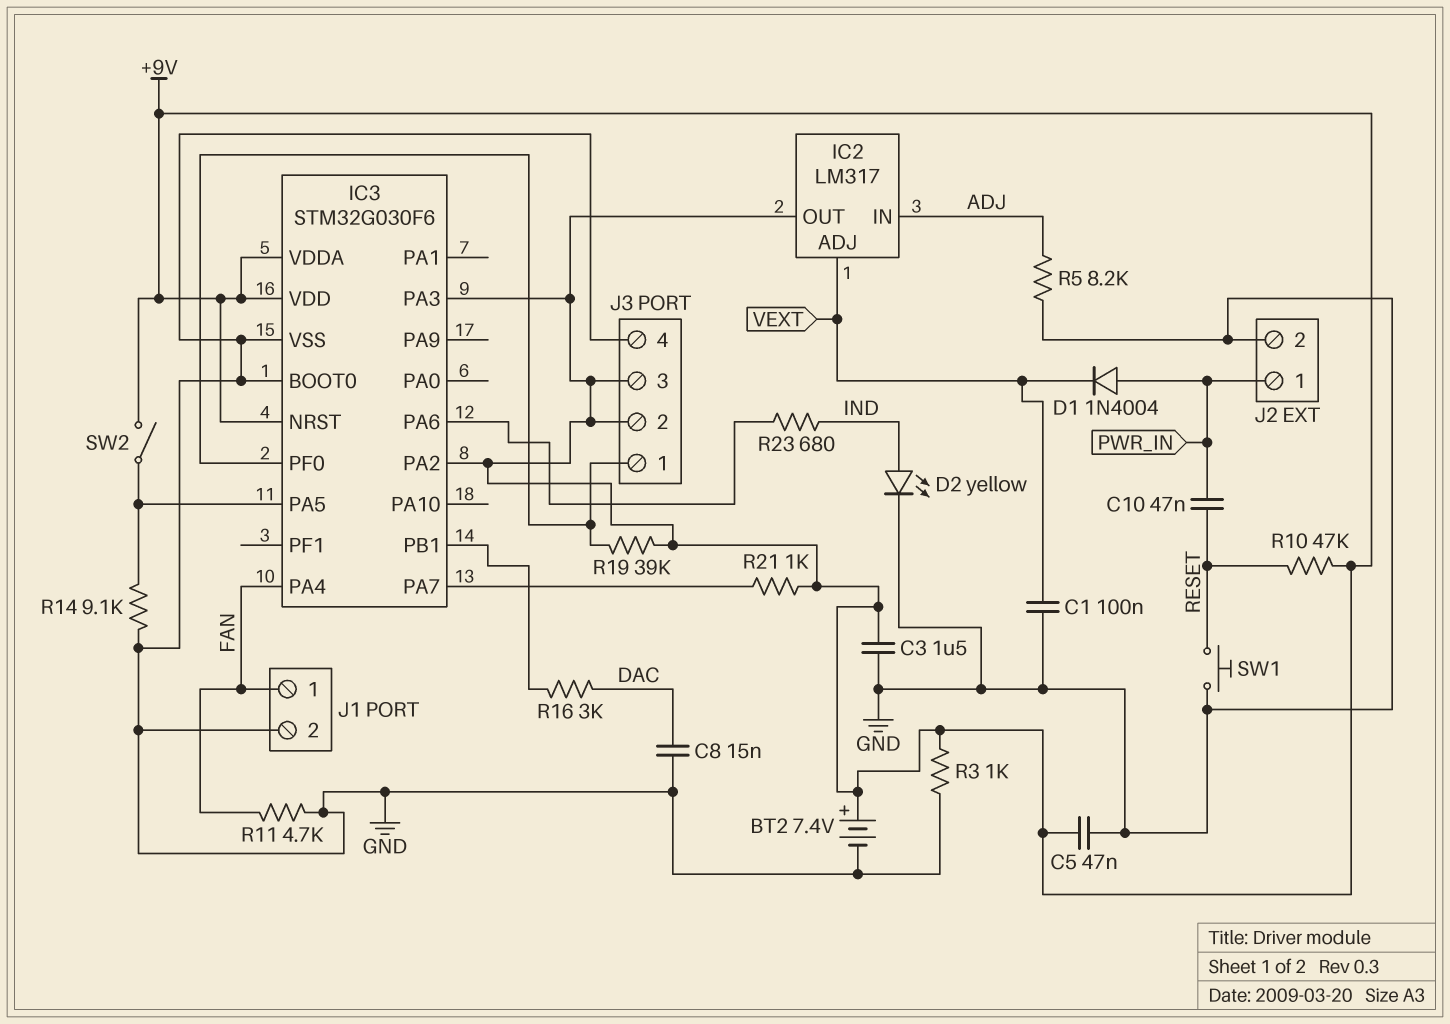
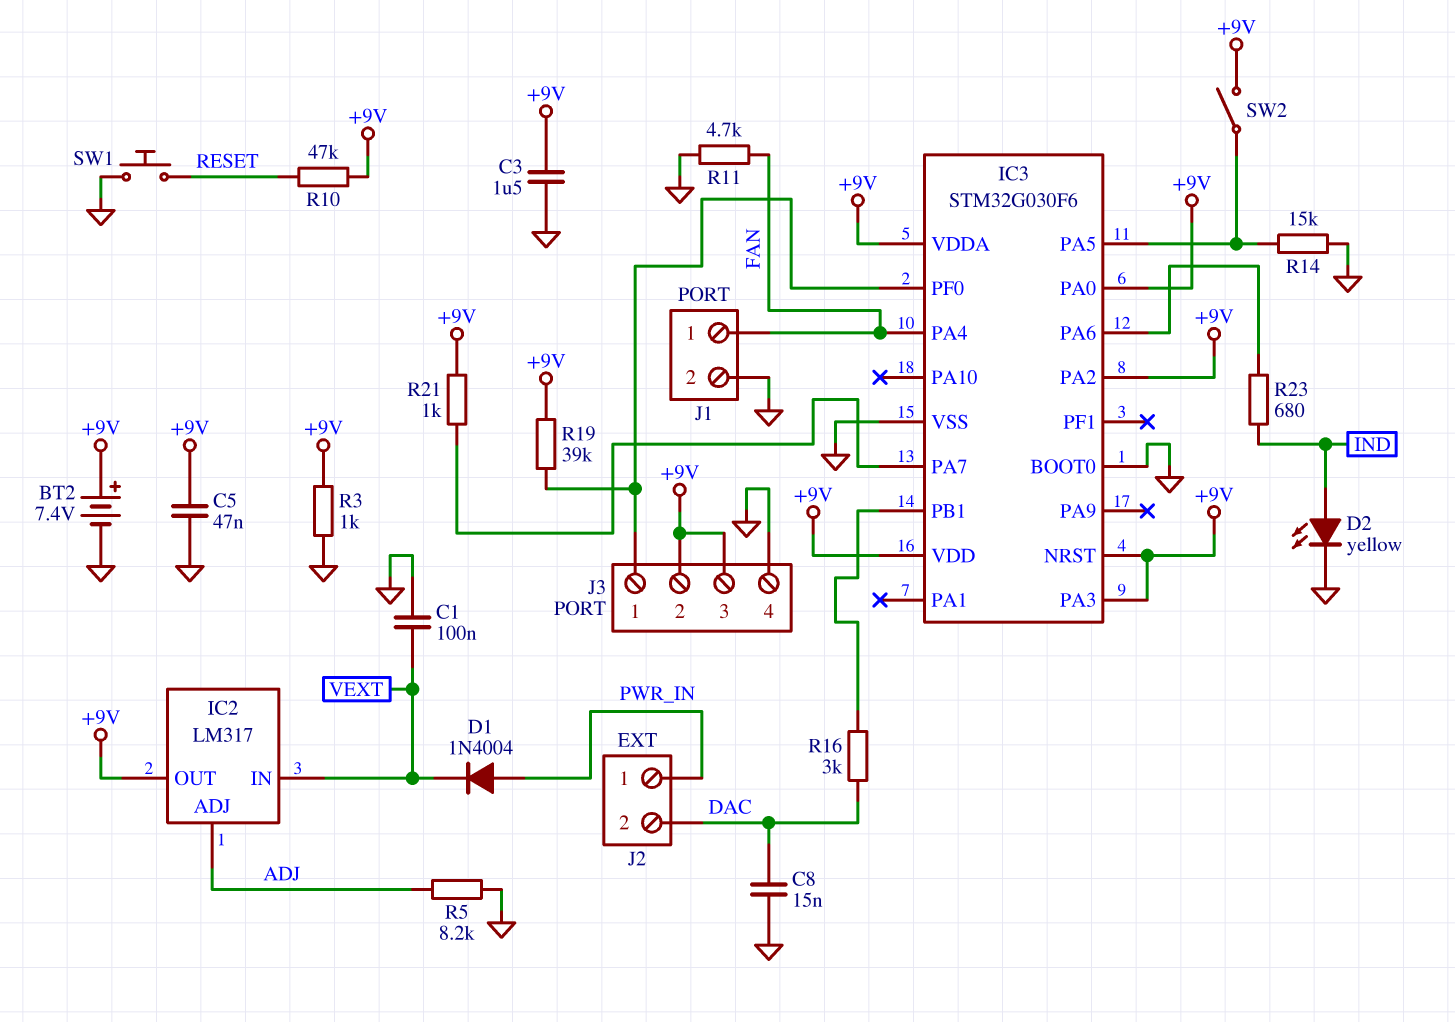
C10: 47nF (PWR_IN, RESET) -> none
IC2 pin ADJ: VEXT -> ADJ
IC2 pin IN: ADJ -> VEXT
IC3 pin PA0: none -> +9V
J2 pin 2: GND -> DAC
R14: 9.1k (GND, IC3/PA5) -> 15k (GND, IC3/PA5)

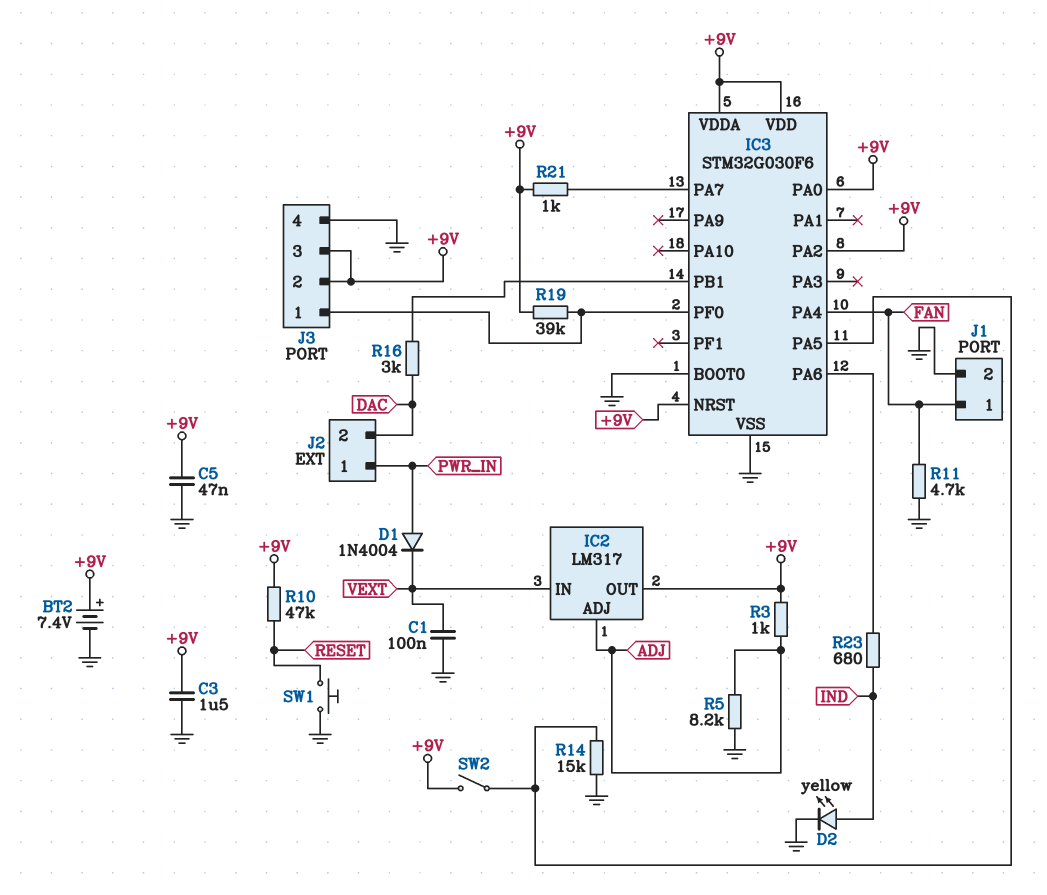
C8: 15nF (DAC, GND) -> none
IC3 pin PA3: +9V -> none
R3: 1k (+9V, GND) -> 1k (+9V, ADJ)

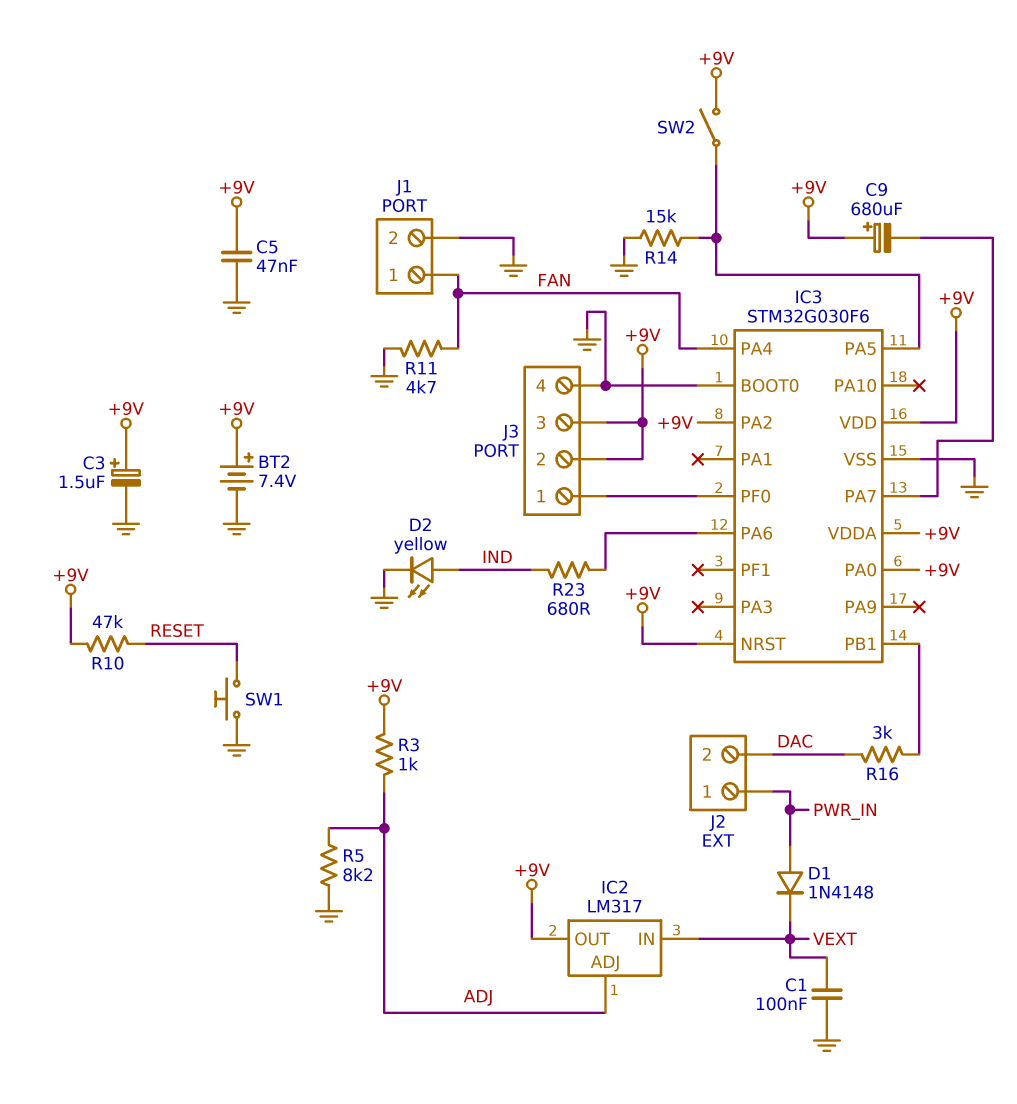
C3: 1.5uF (+9V, GND) -> 1.5uF (plus +9V, minus GND)
C9: none -> 680uF (plus +9V, minus IC3/PA7)
D1: diode 1N4004 (A PWR_IN, K VEXT) -> diode 1N4148 (A PWR_IN, K VEXT)
R19: 39k (+9V, IC3/PF0) -> none
R21: 1k (+9V, IC3/PA7) -> none

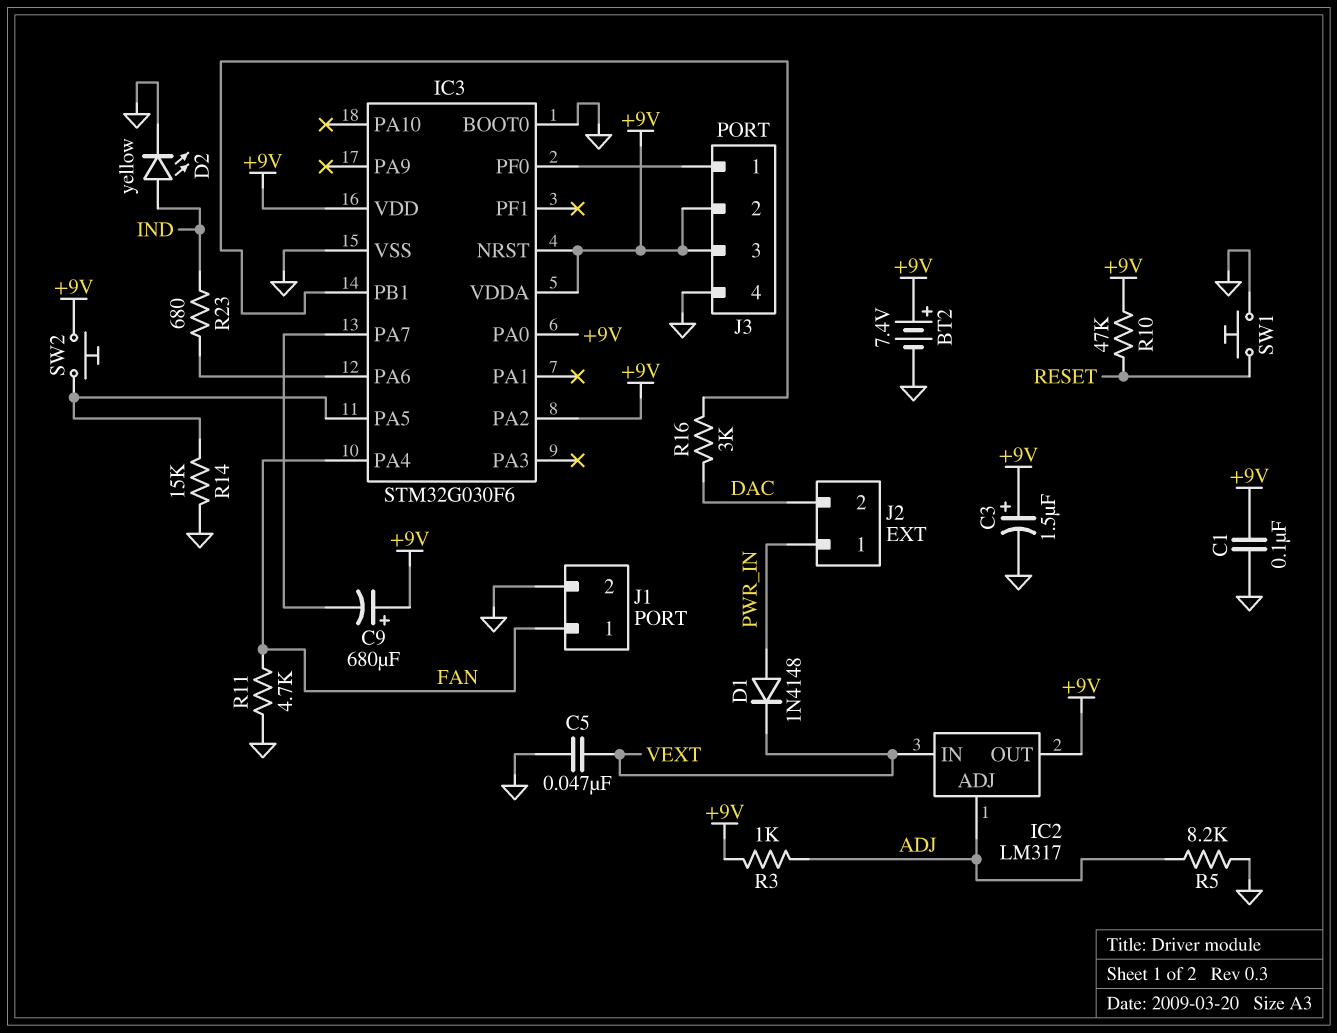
C1: 100nF (GND, VEXT) -> 100nF (+9V, GND)
C5: 47nF (+9V, GND) -> 47nF (GND, VEXT)
SW2: switch (+9V, IC3/PA5) -> button (+9V, IC3/PA5)

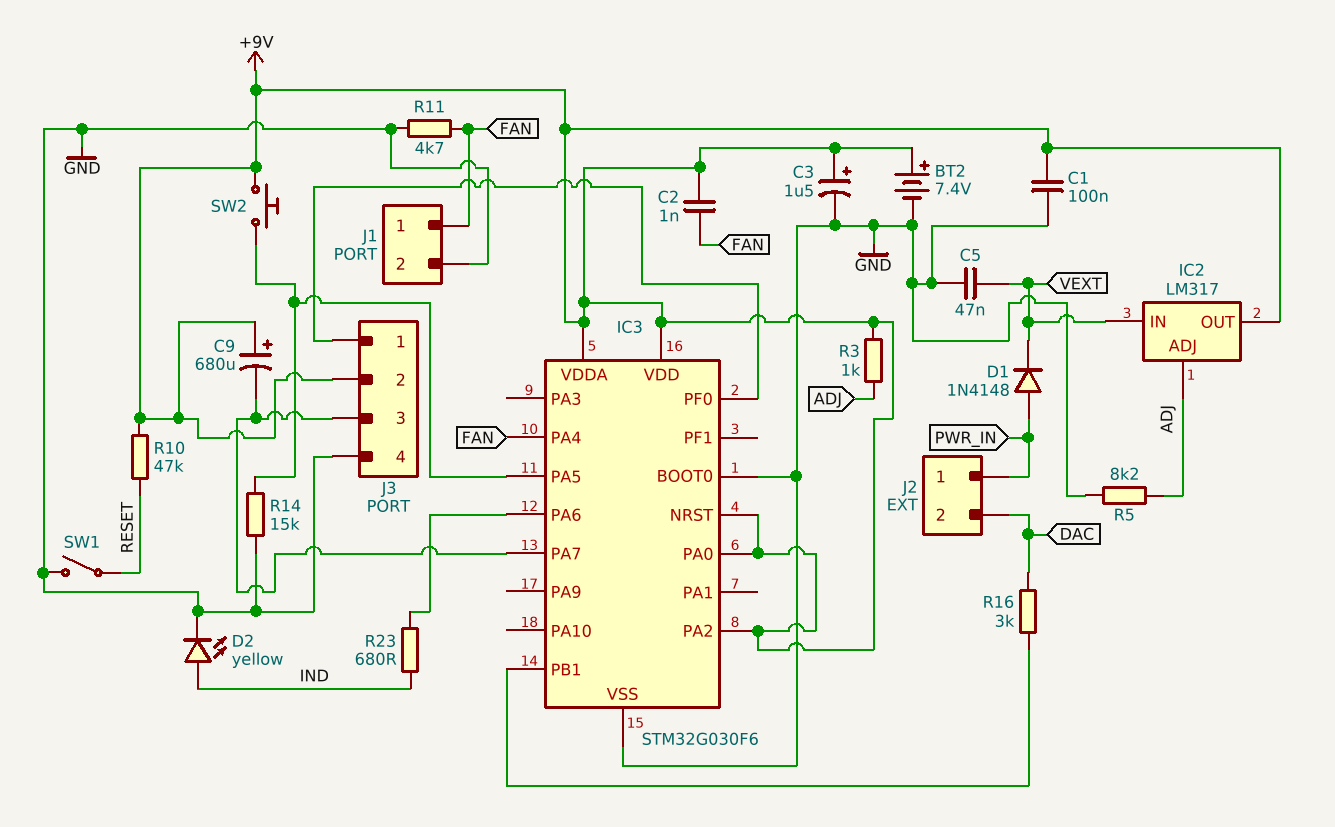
C2: none -> 1nF (+9V, FAN)
J3 pin 3: +9V -> IC3/PA7
SW1: button (GND, RESET) -> switch (GND, RESET)

